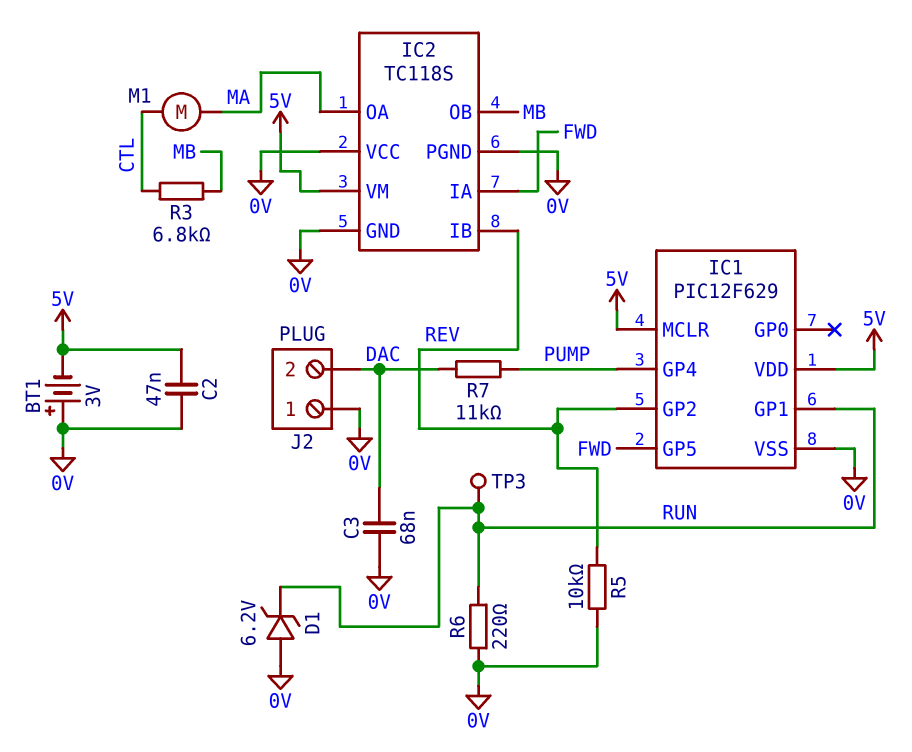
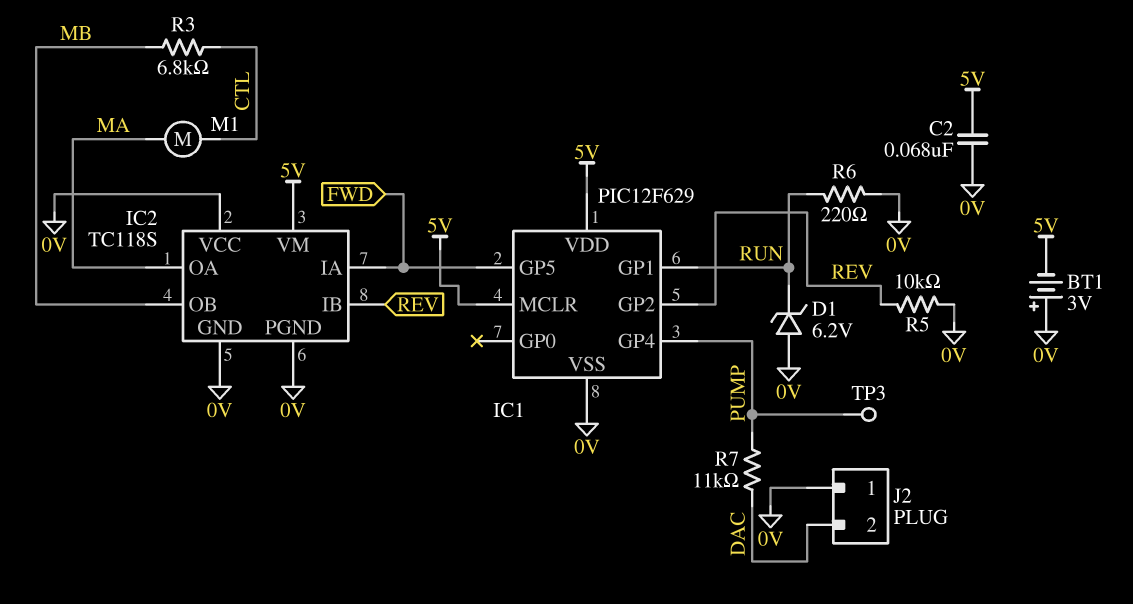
C2: 47nF (0V, 5V) -> 68nF (0V, 5V)
C3: 68nF (0V, DAC) -> none
TP3: test point (RUN) -> test point (PUMP)

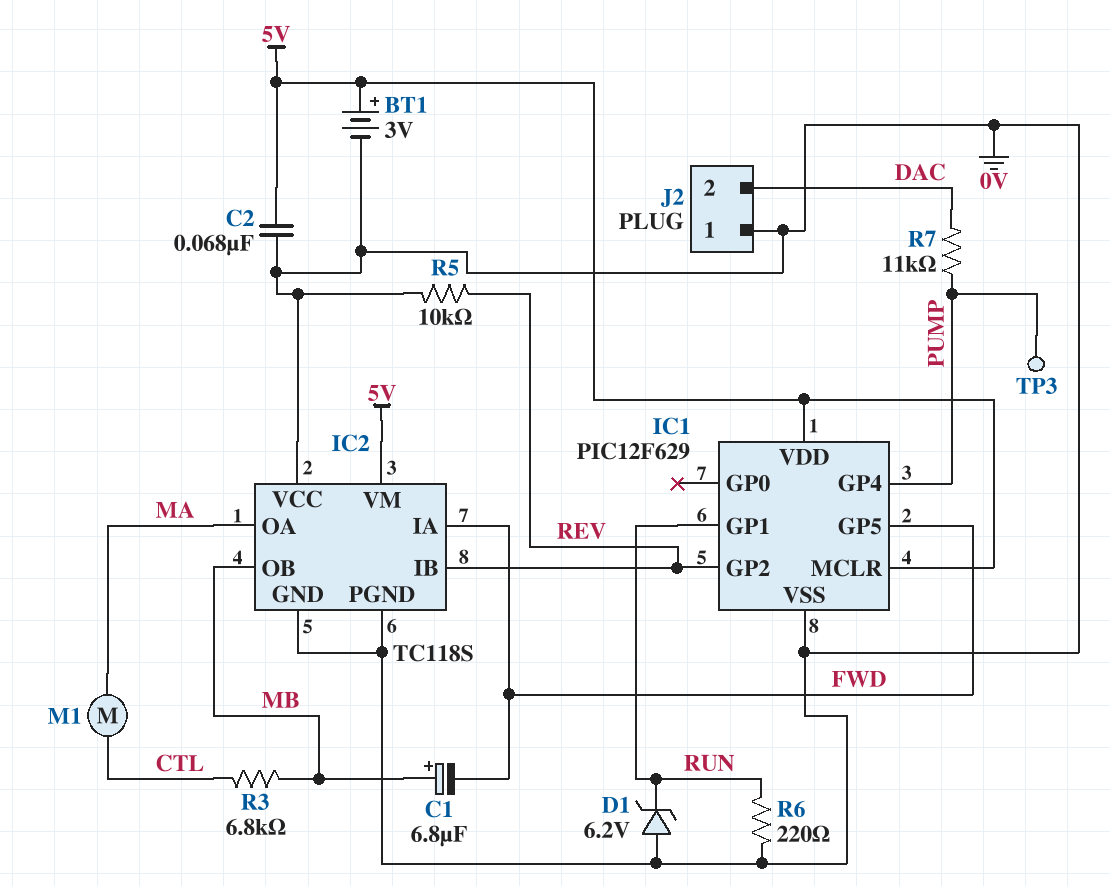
BT1: 3V (plus 0V, minus 5V) -> 3V (plus 5V, minus 0V)
C1: none -> 6.8uF (plus MB, minus FWD)

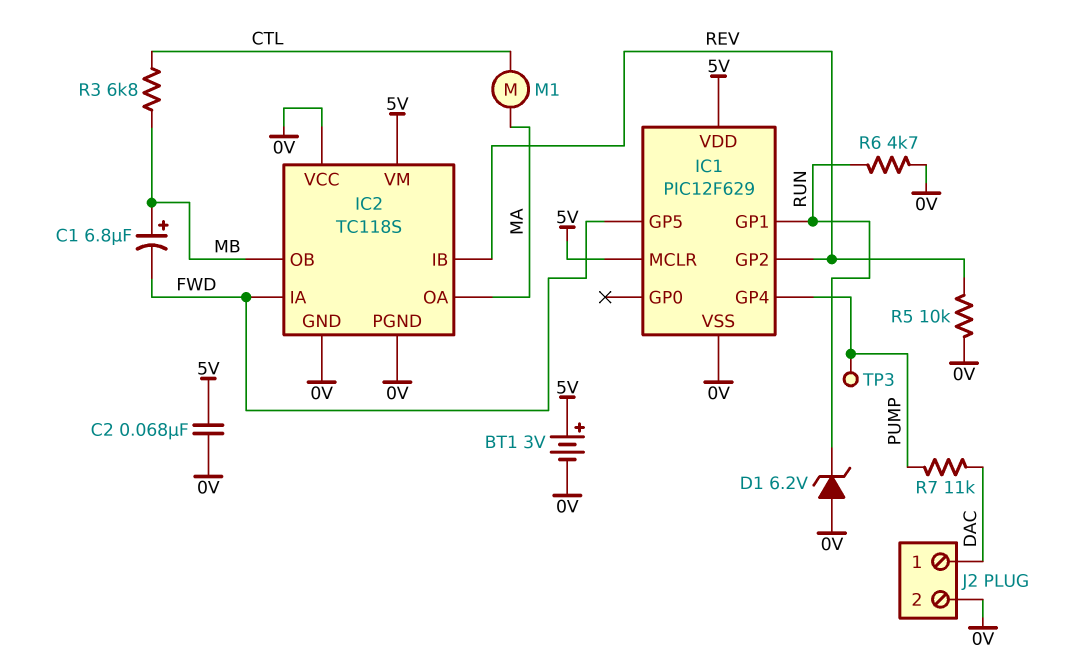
J2 pin 1: 0V -> DAC
J2 pin 2: DAC -> 0V
R6: 220 (0V, RUN) -> 4.7k (0V, RUN)

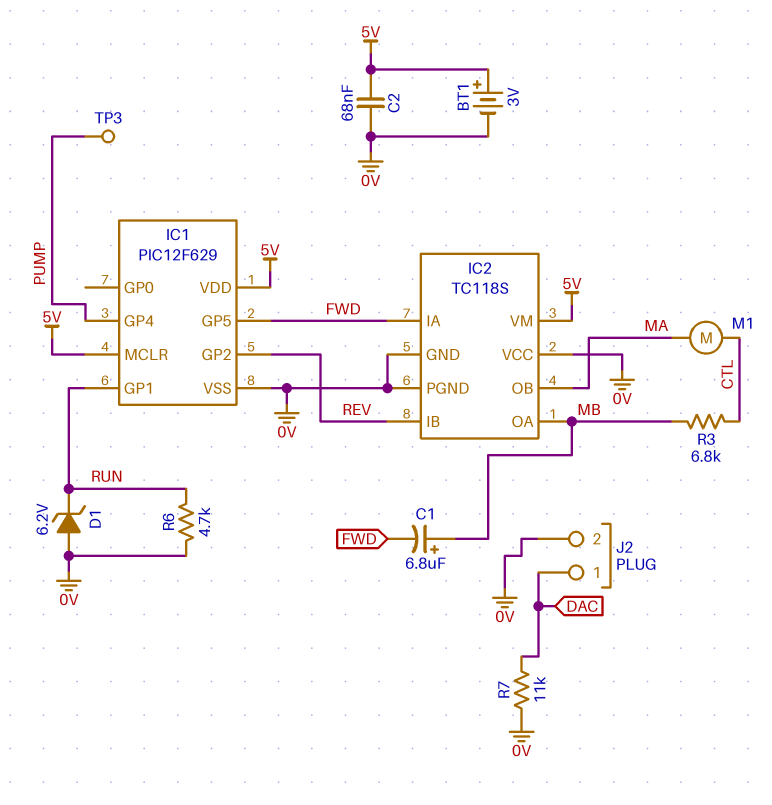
IC2 pin OA: MA -> MB
IC2 pin OB: MB -> MA
R5: 10k (0V, REV) -> none
R7: 11k (DAC, PUMP) -> 11k (0V, DAC)

